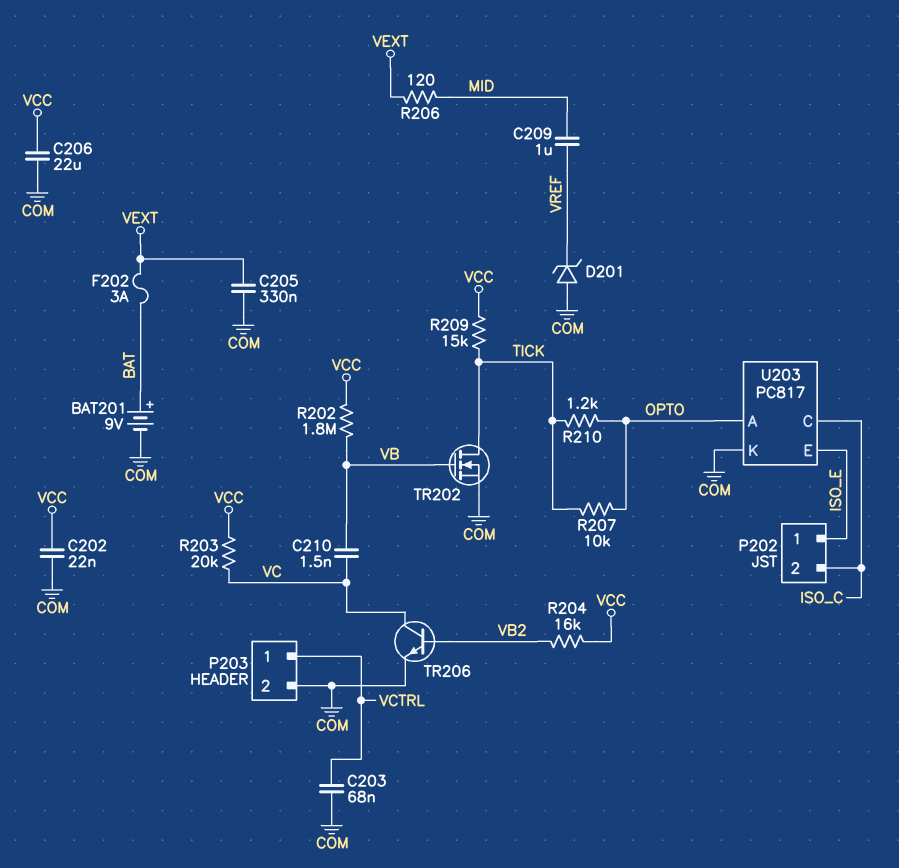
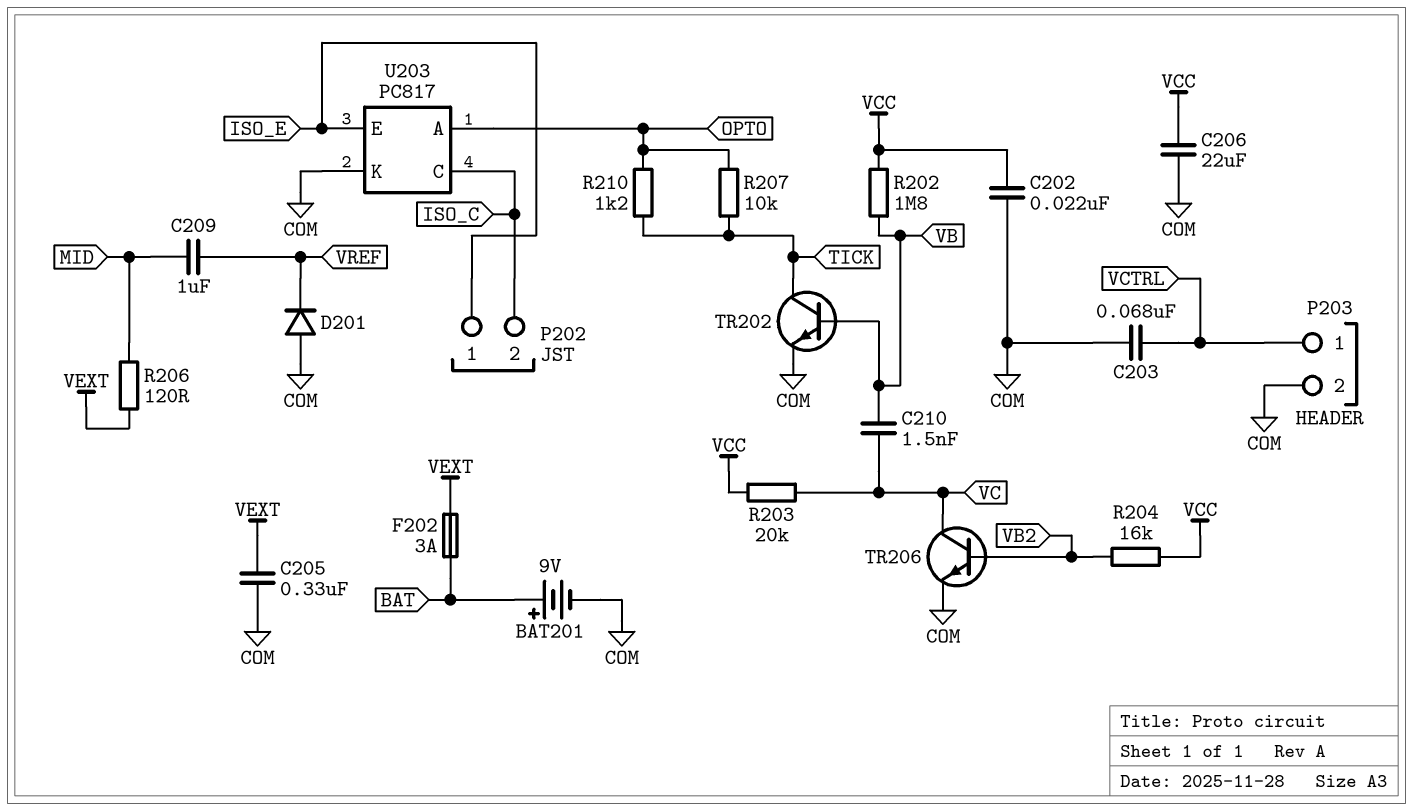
D201: zener (A COM, K VREF) -> diode (A COM, K VREF)
R209: 15k (TICK, VCC) -> none
TR202: NMOS (G VB, D TICK, S COM) -> NPN (B VB, C TICK, E COM)

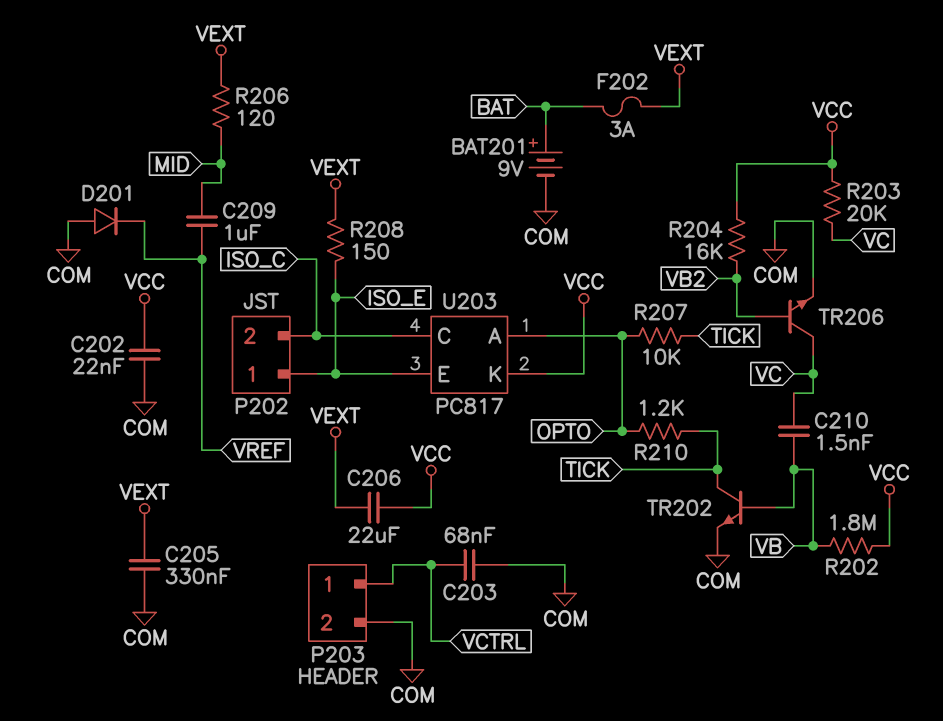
C206: 22uF (COM, VCC) -> 22uF (VCC, VEXT)
R208: none -> 150 (ISO_E, VEXT)
U203 pin K: COM -> VCC

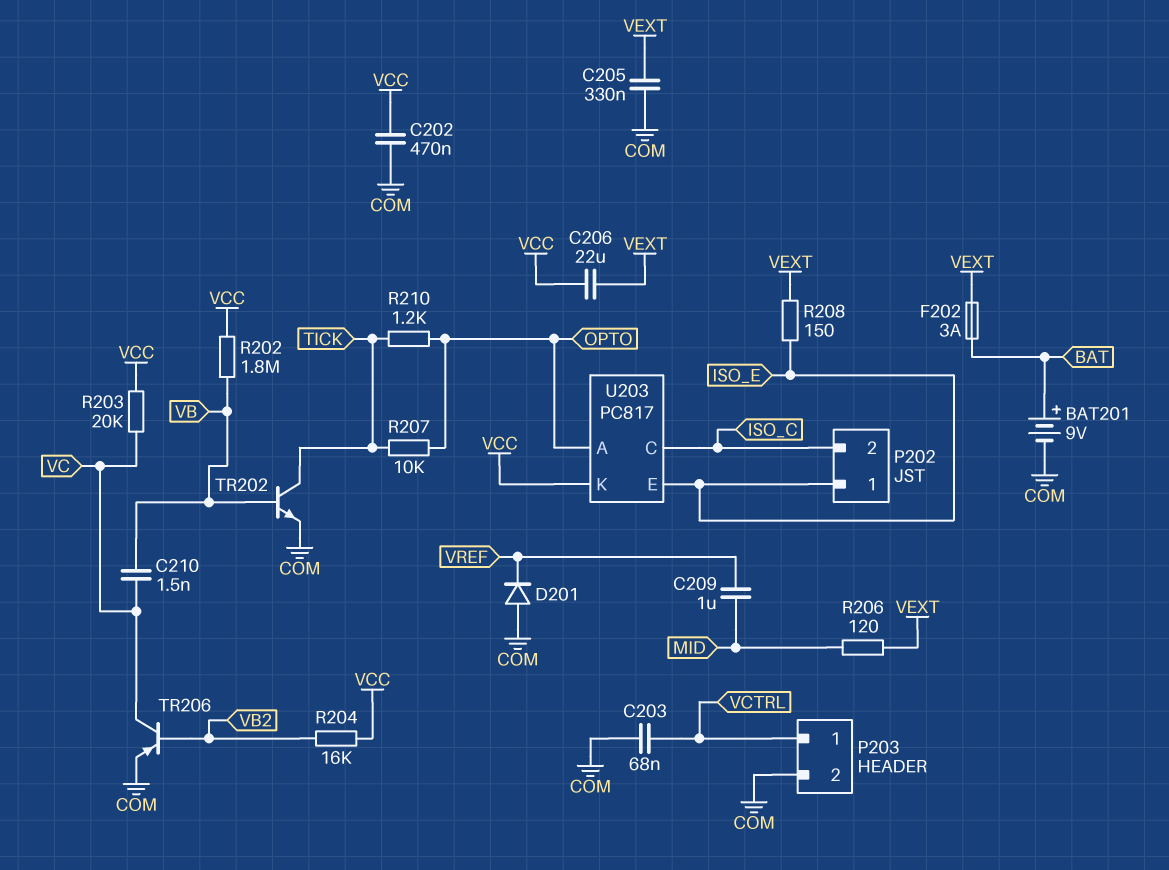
C202: 22nF (COM, VCC) -> 470nF (COM, VCC)
TR206: NPN (B VB2, C VC, E COM) -> PNP (B VB2, C VC, E COM)

